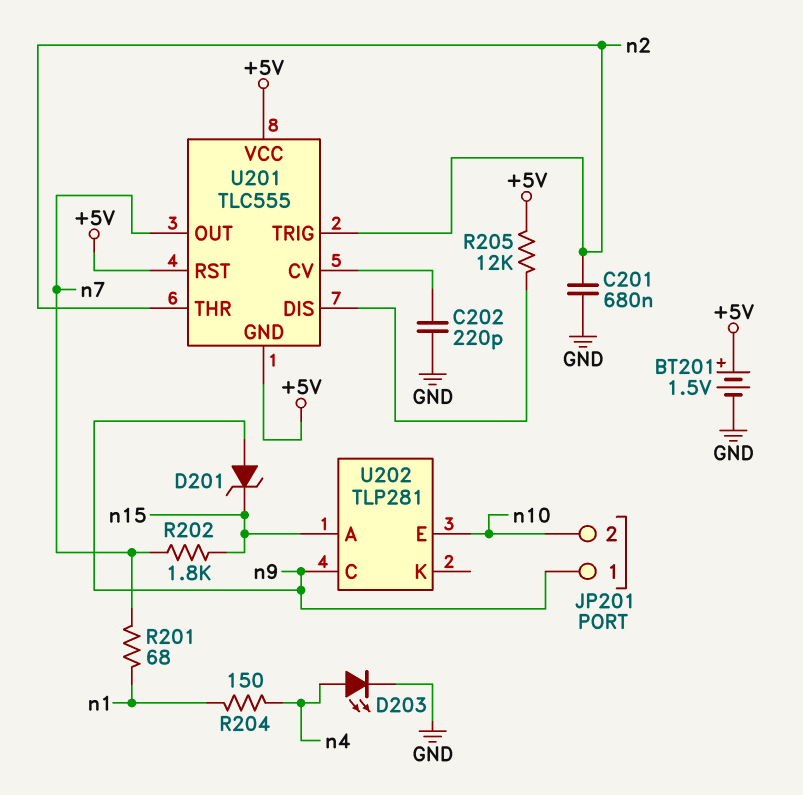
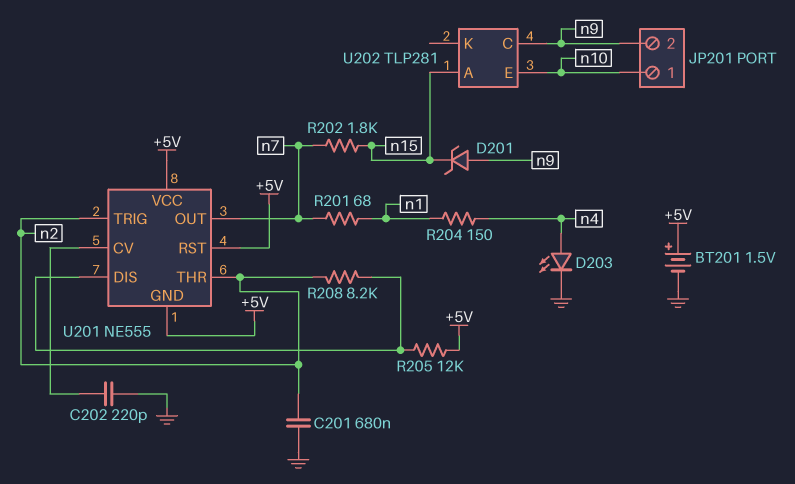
JP201 pin 1: n9 -> n10
JP201 pin 2: n10 -> n9
R208: none -> 8.2k (U201/DIS, n2)
U201: TLC555 -> NE555

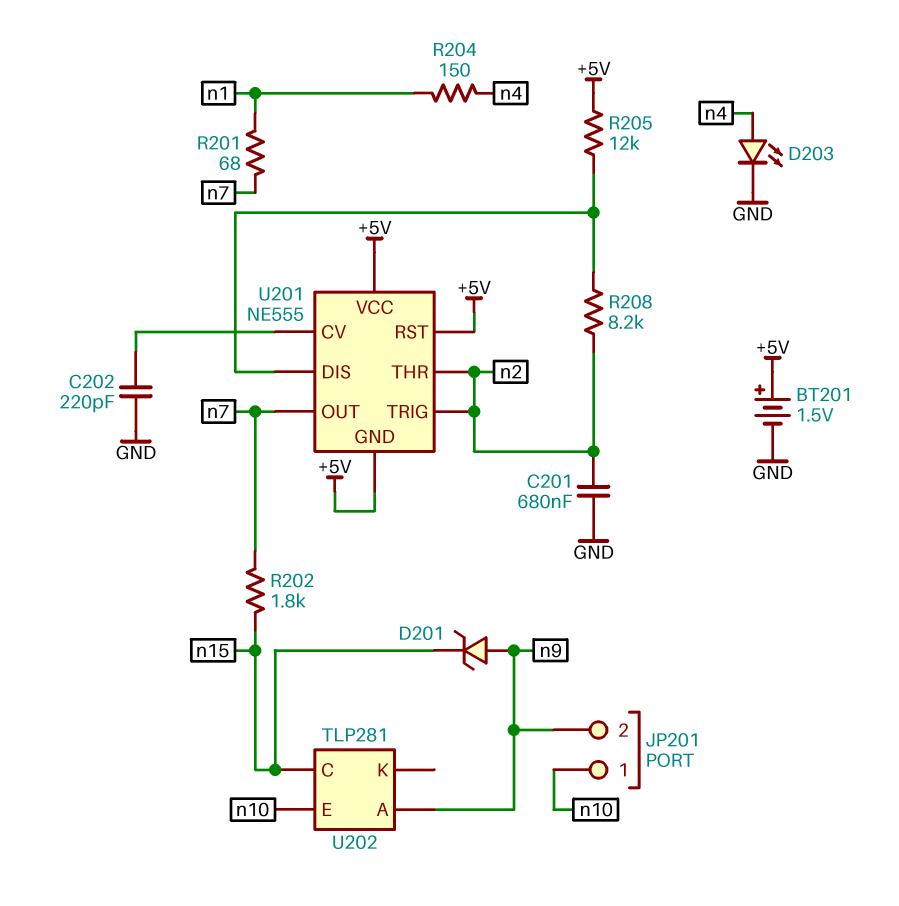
U202 pin A: n15 -> n9
U202 pin C: n9 -> n15

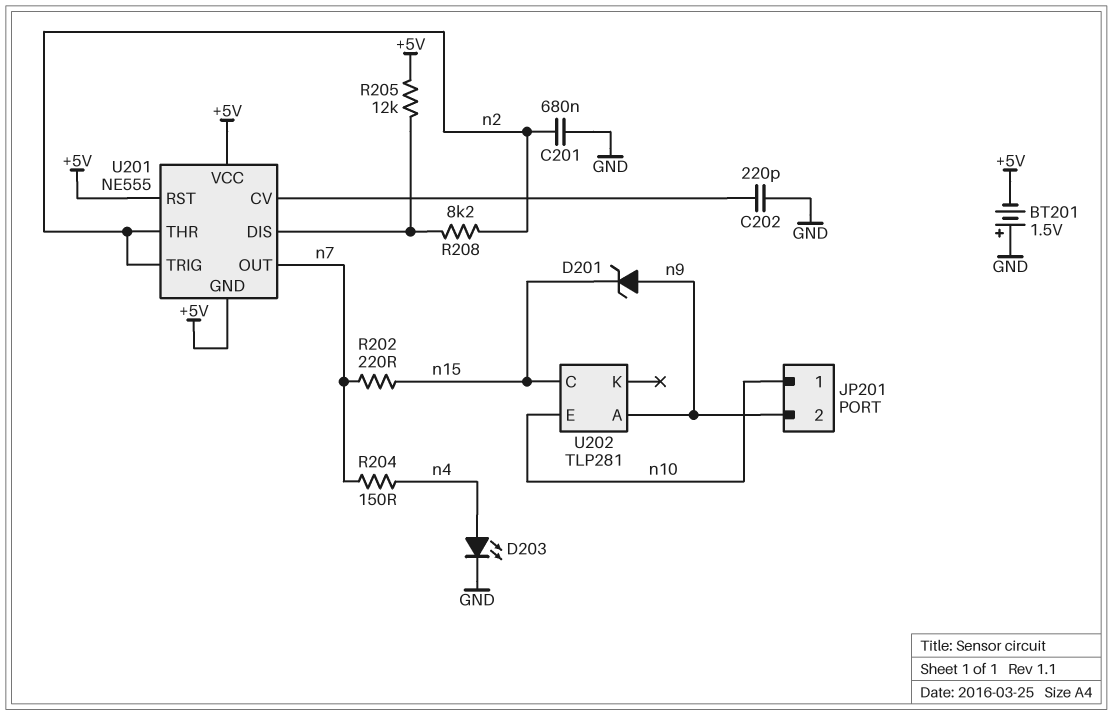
BT201: 1.5V (plus +5V, minus GND) -> 1.5V (plus GND, minus +5V)
R201: 68 (n1, n7) -> none
R202: 1.8k (n7, n15) -> 220 (n7, n15)
R204: 150 (n1, n4) -> 150 (n4, n7)

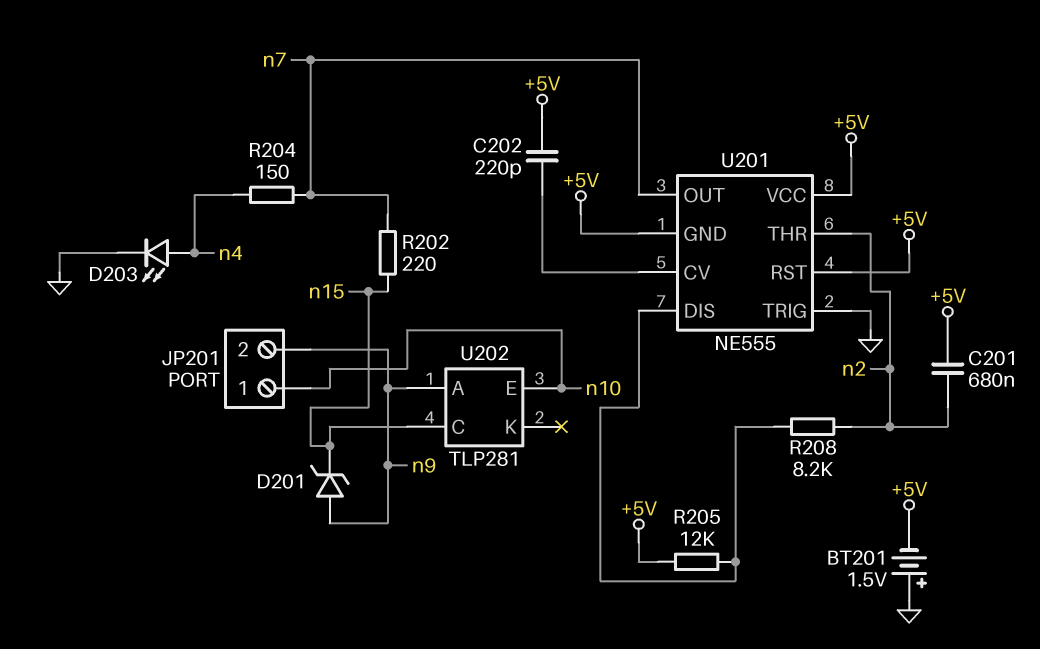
C201: 680nF (GND, n2) -> 680nF (+5V, n2)
C202: 220pF (GND, U201/CV) -> 220pF (+5V, U201/CV)
U201 pin TRIG: n2 -> GND

